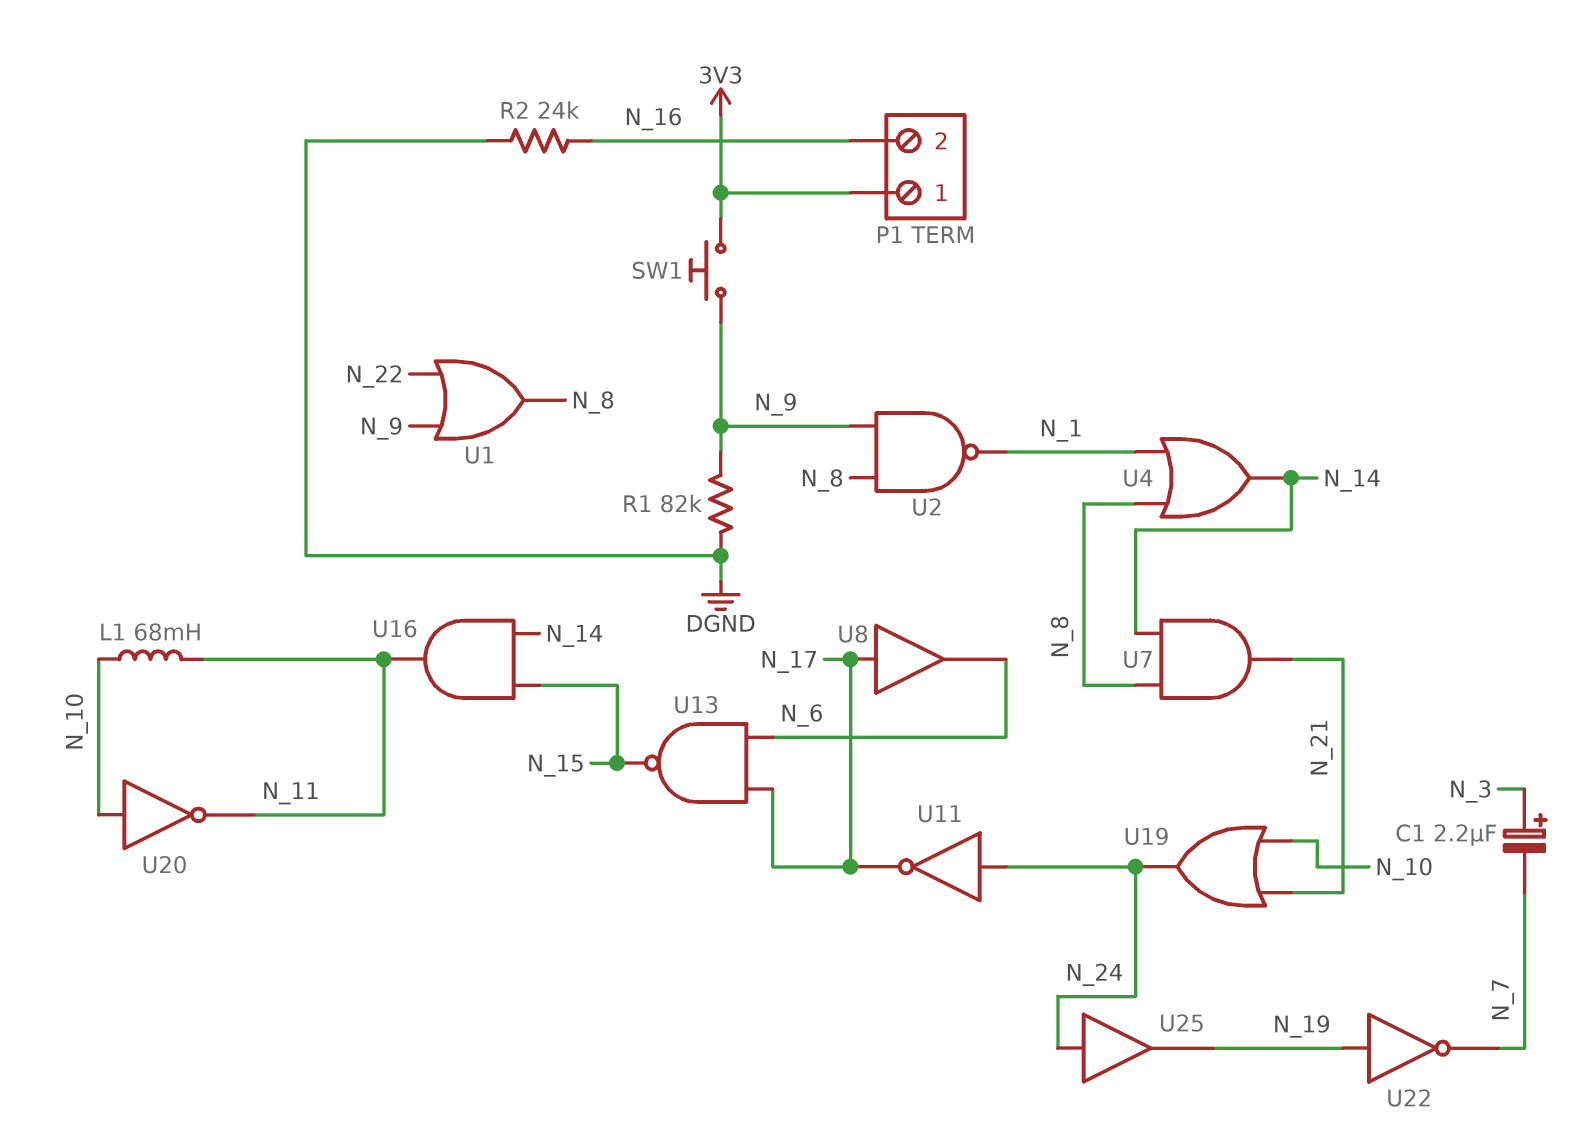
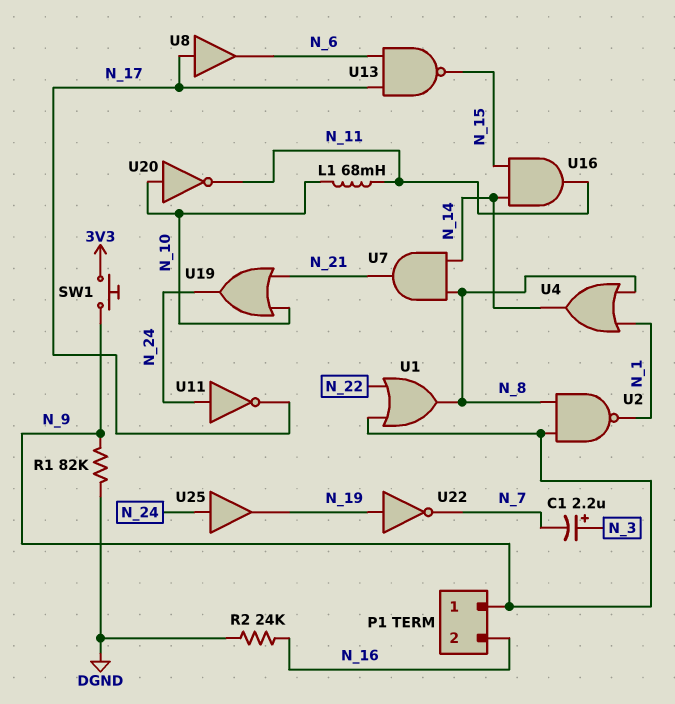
P1 pin 1: 3V3 -> N_9

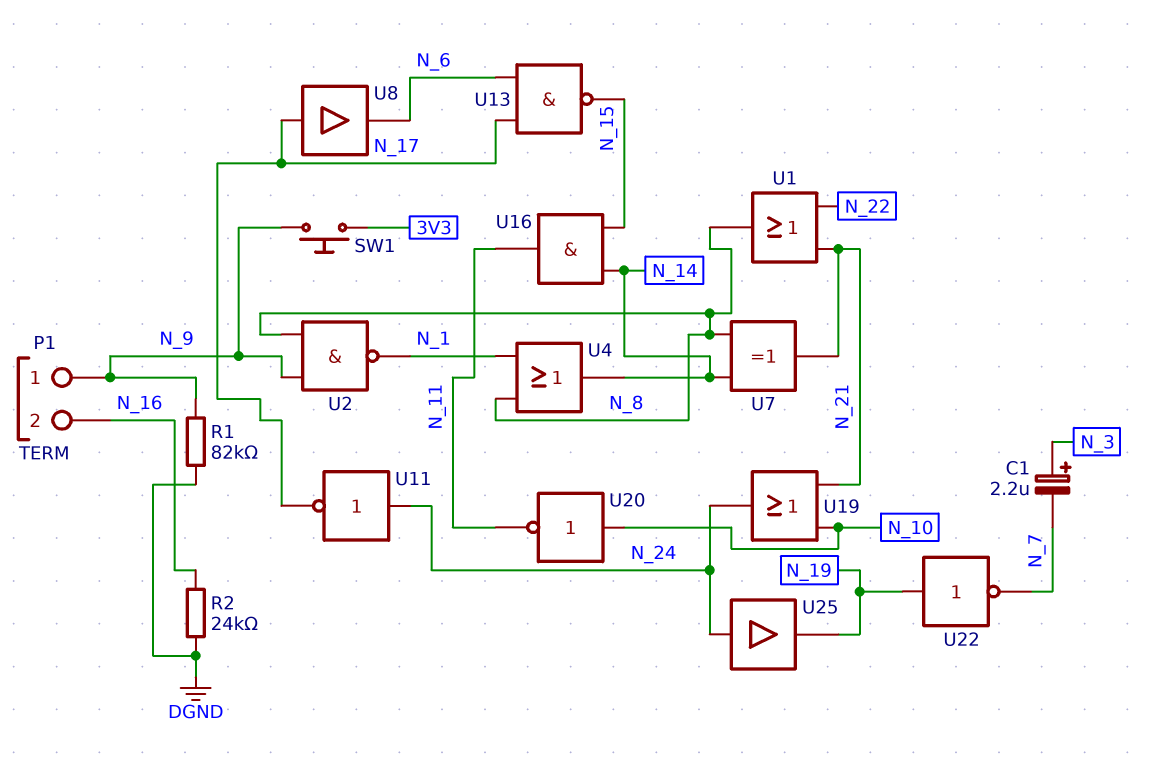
L1: 68mH (N_10, N_11) -> none
U1: OR (in N_9, in N_22, out N_8) -> OR (in N_21, in N_22, out N_8)
U7: AND (in N_8, in N_14, out N_21) -> XOR (in N_8, in N_14, out N_21)

